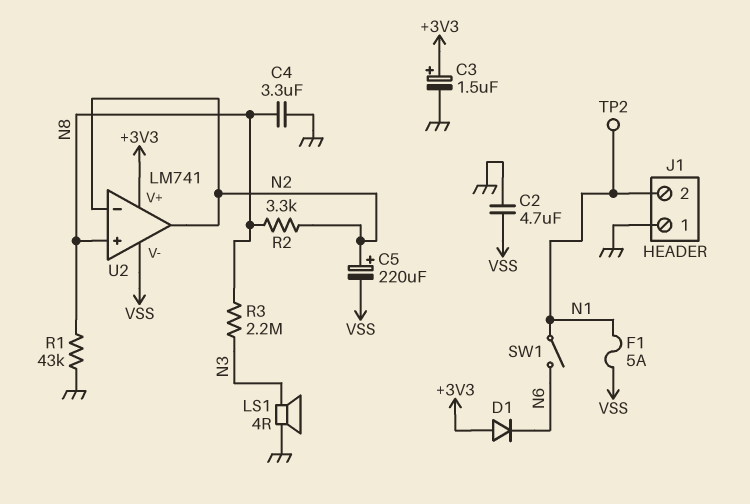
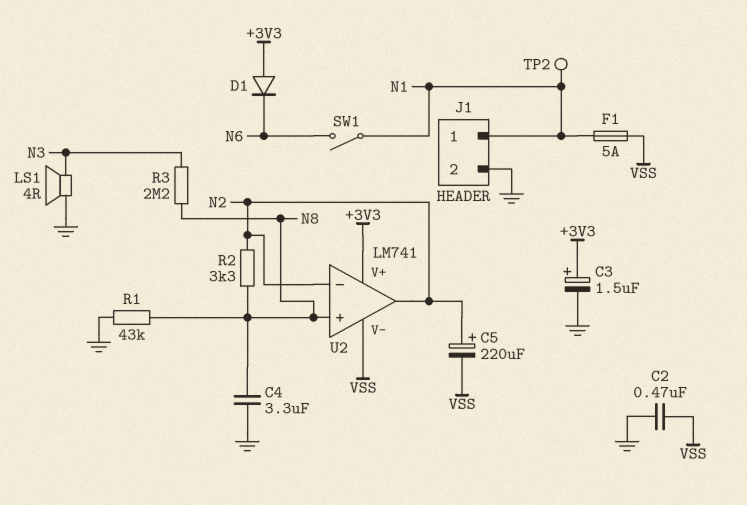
C2: 4.7uF (GND, VSS) -> 470nF (GND, VSS)
J1 pin 1: GND -> N1
J1 pin 2: N1 -> GND

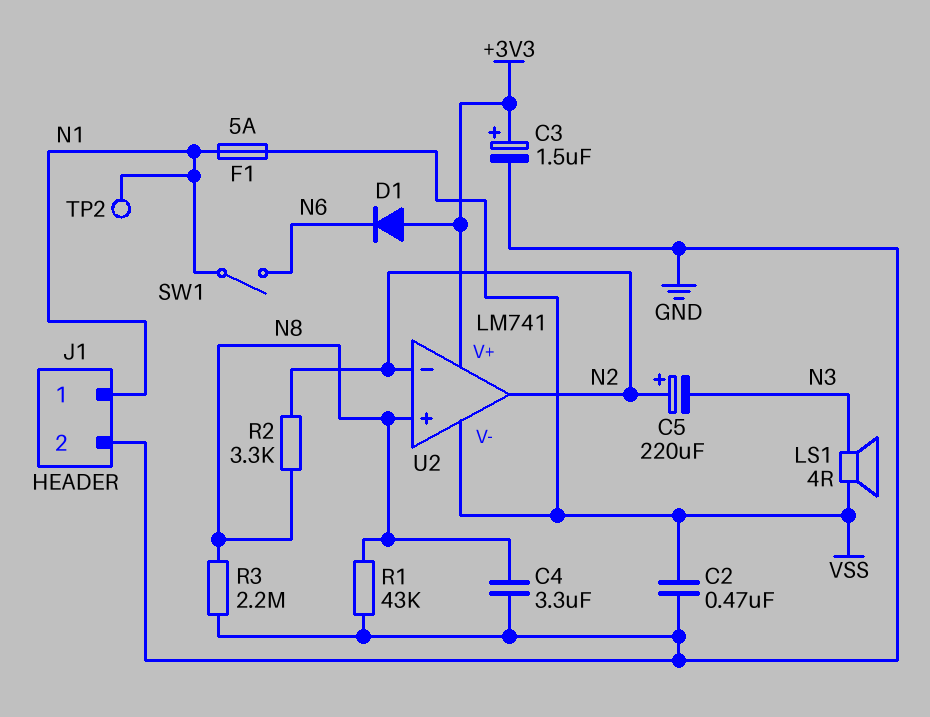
C5: 220uF (plus N2, minus VSS) -> 220uF (plus N2, minus N3)
LS1: speaker 4R (GND, N3) -> speaker 4R (N3, VSS)
R3: 2.2M (N3, N8) -> 2.2M (GND, N8)

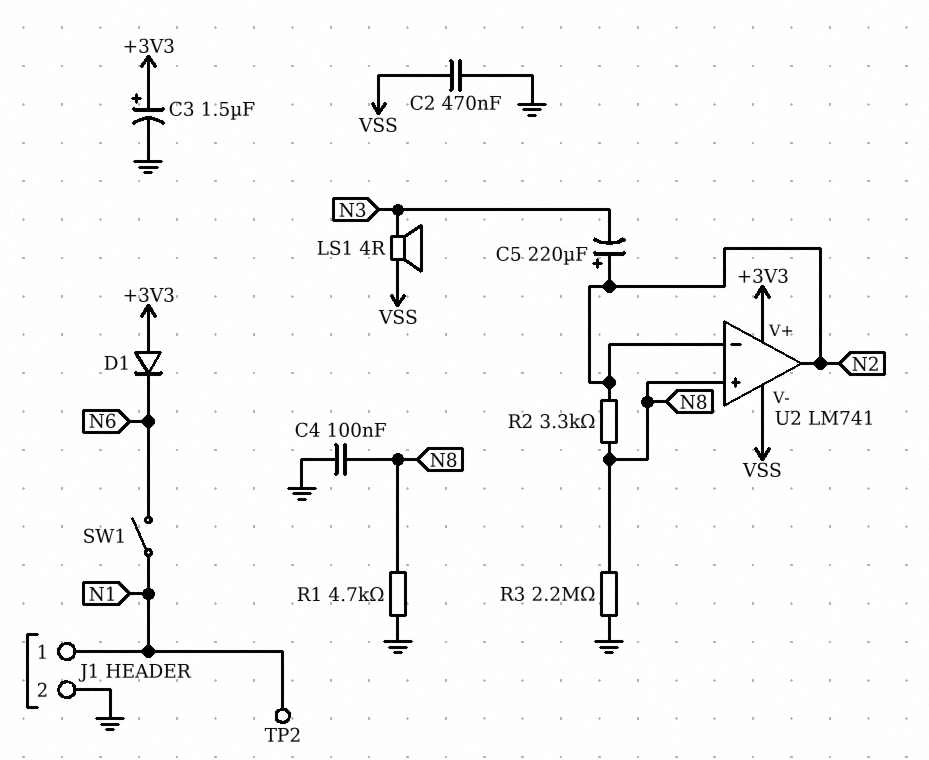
C4: 3.3uF (GND, N8) -> 100nF (GND, N8)
F1: 5A (N1, VSS) -> none
R1: 43k (GND, N8) -> 4.7k (GND, N8)

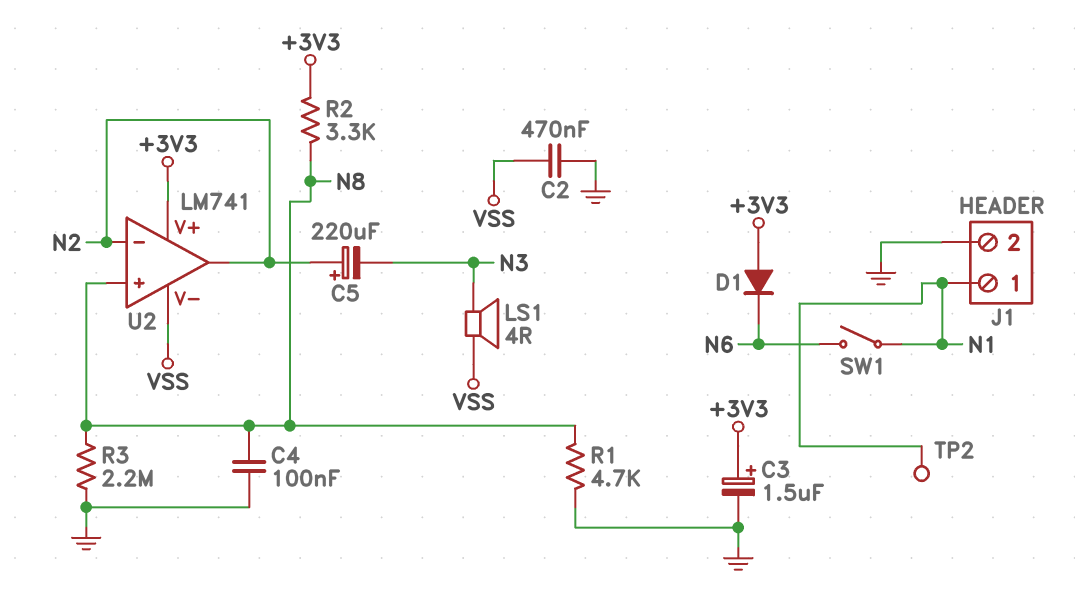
R2: 3.3k (N2, N8) -> 3.3k (+3V3, N8)

